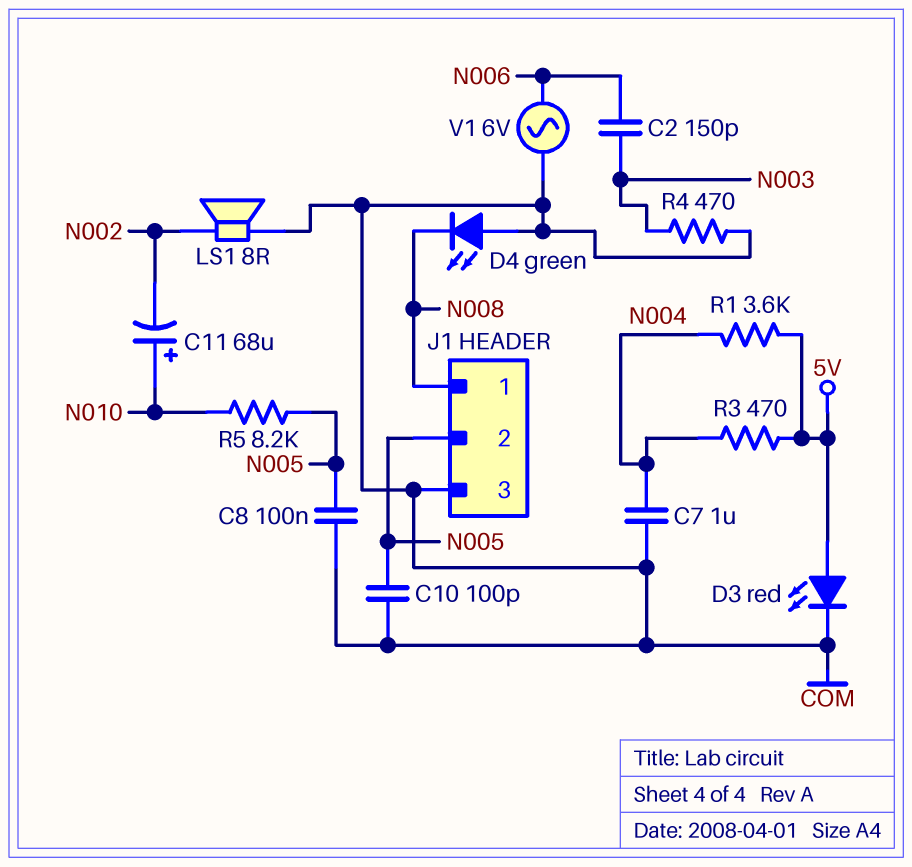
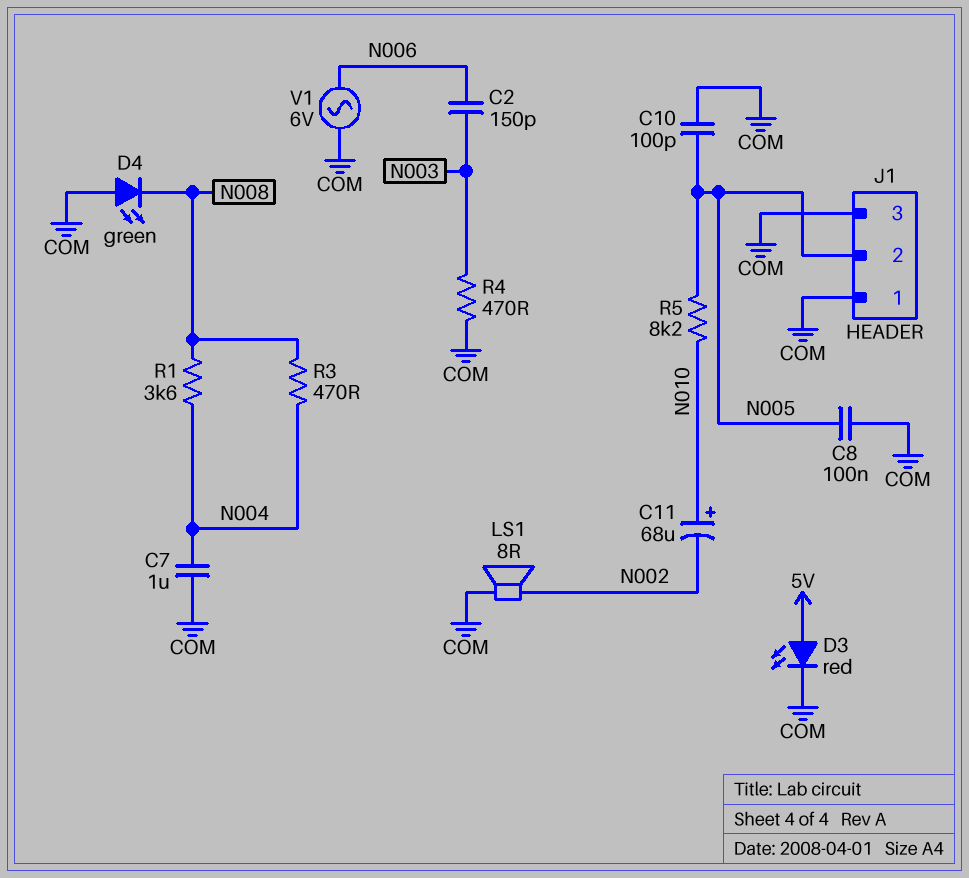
J1 pin 1: N008 -> COM
R1: 3.6k (5V, N004) -> 3.6k (N004, N008)
R3: 470 (5V, N004) -> 470 (N004, N008)

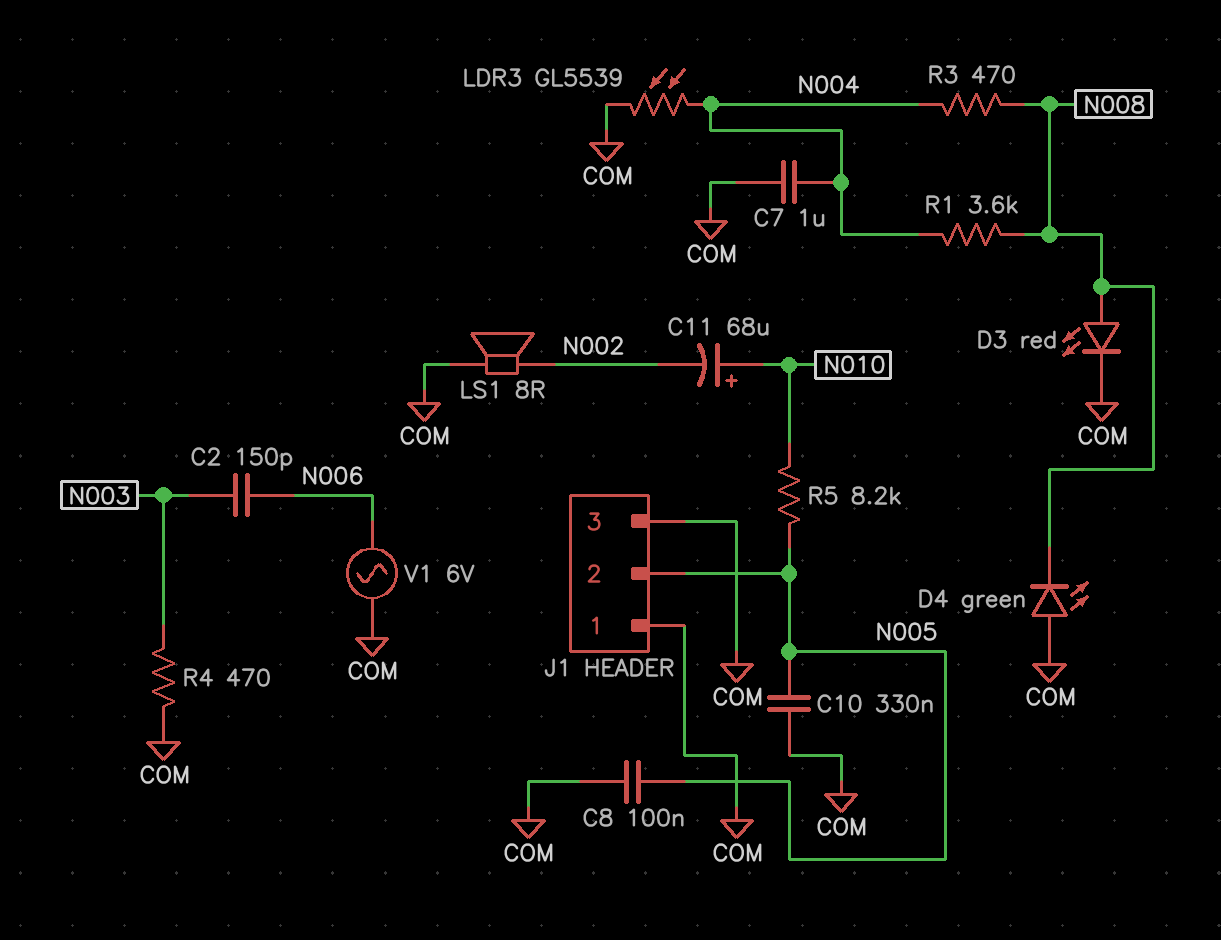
C10: 100pF (COM, N005) -> 330nF (COM, N005)
D3: LED red (A 5V, K COM) -> LED red (A N008, K COM)
LDR3: none -> GL5539 (COM, N004)

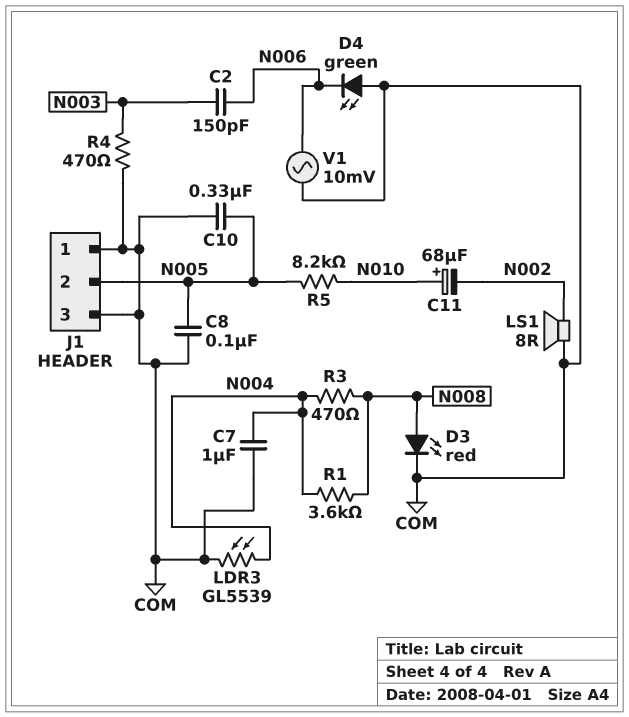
D4: LED green (A COM, K N008) -> LED green (A COM, K N006)
V1: AC 6V (COM, N006) -> AC 10mV (COM, N006)

